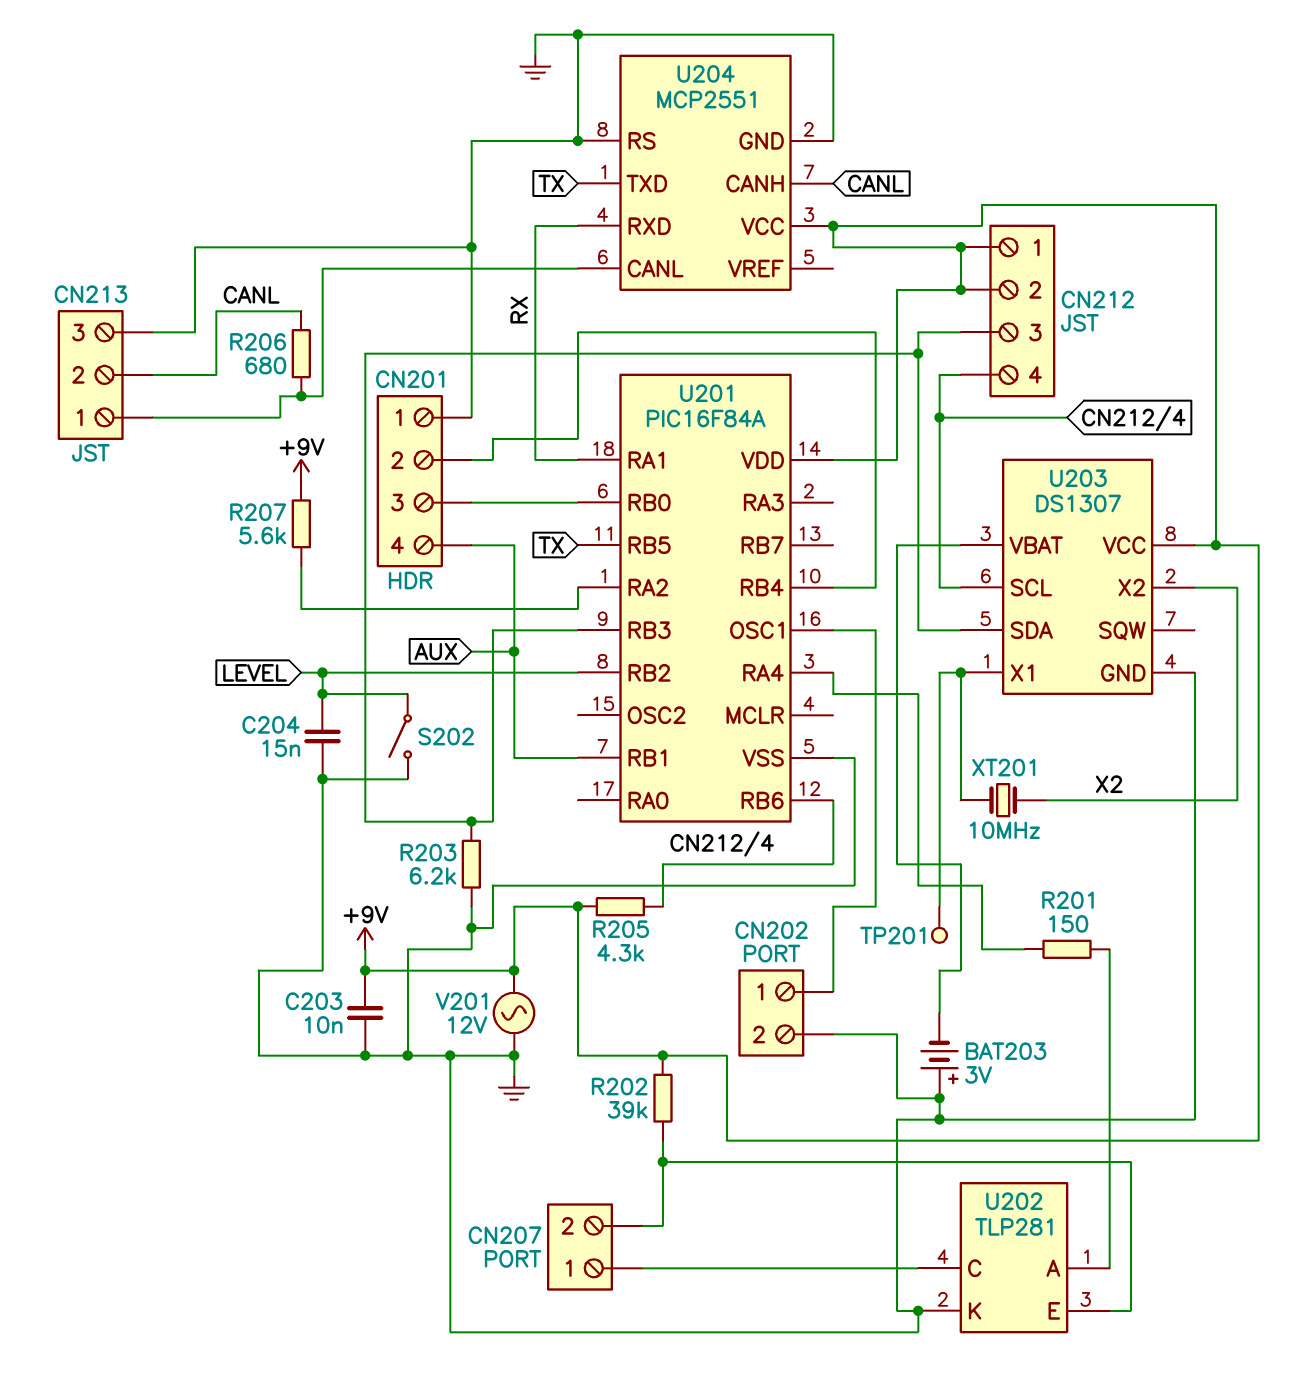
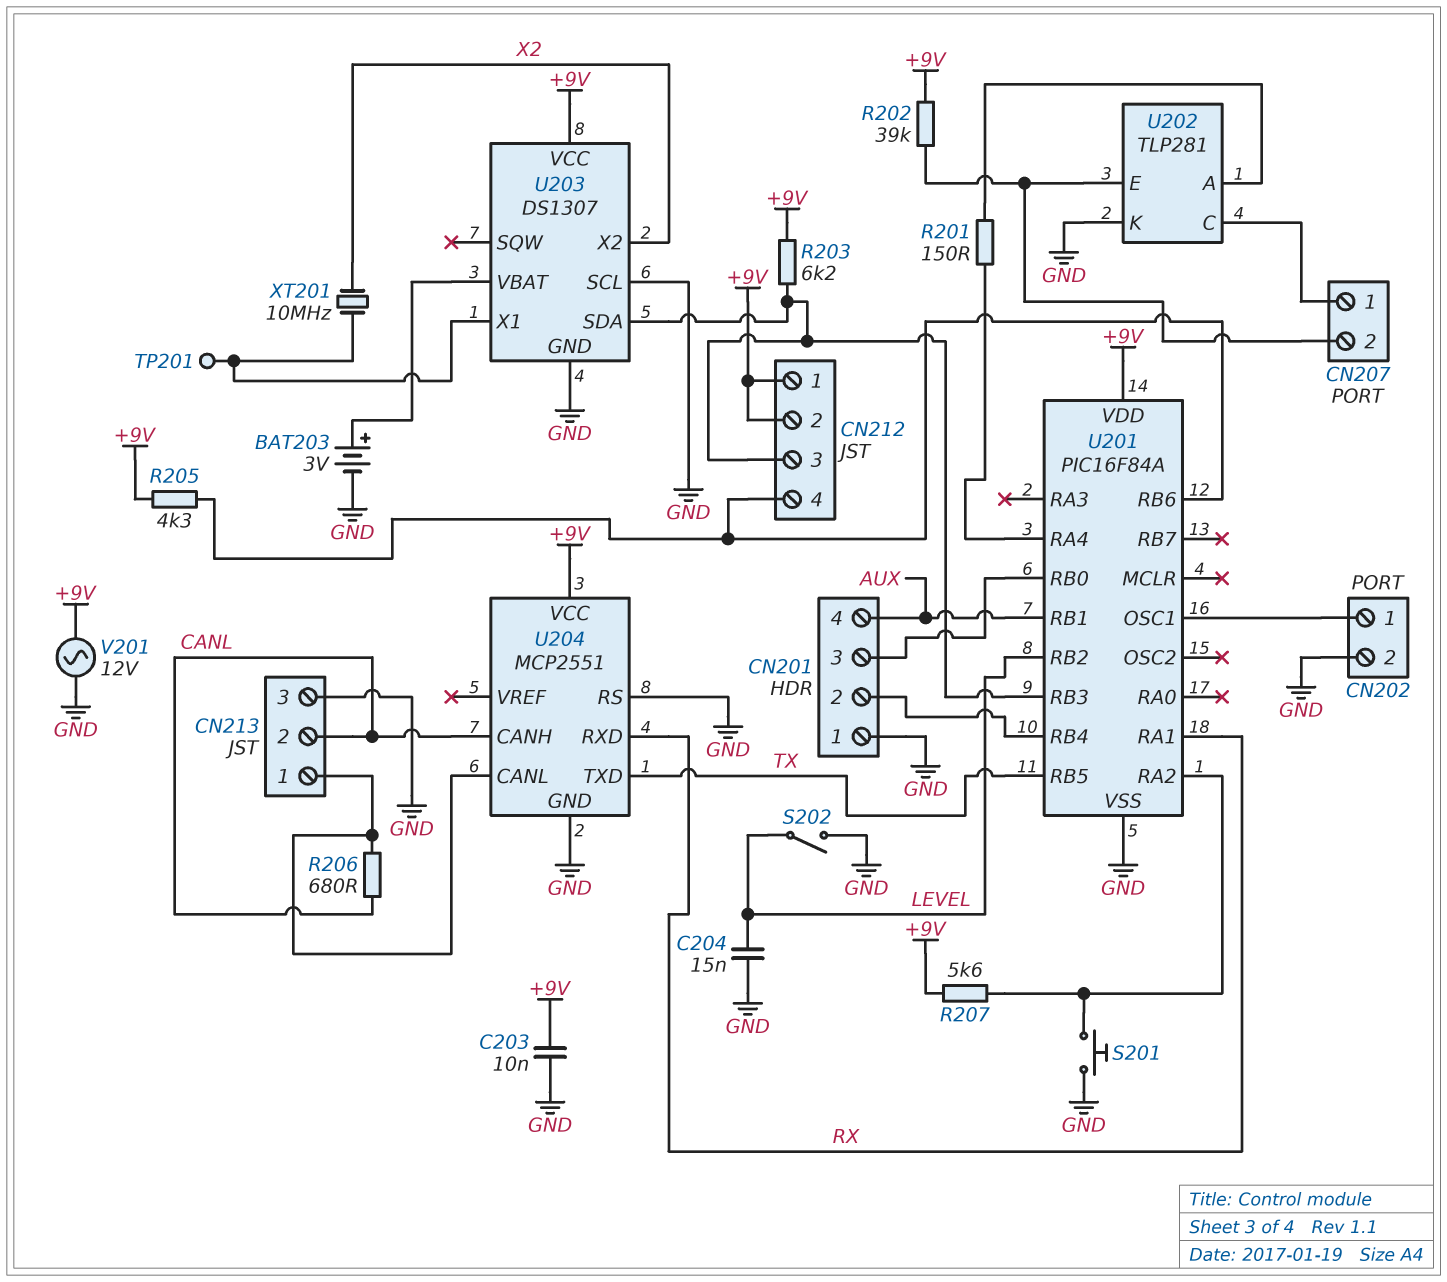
BAT203: 3V (plus GND, minus U203/VBAT) -> 3V (plus U203/VBAT, minus GND)
R203: 6.2k (CN212/3, GND) -> 6.2k (+9V, CN212/3)
S201: none -> button (GND, U201/RA2)
U203 pin SCL: CN212/4 -> GND

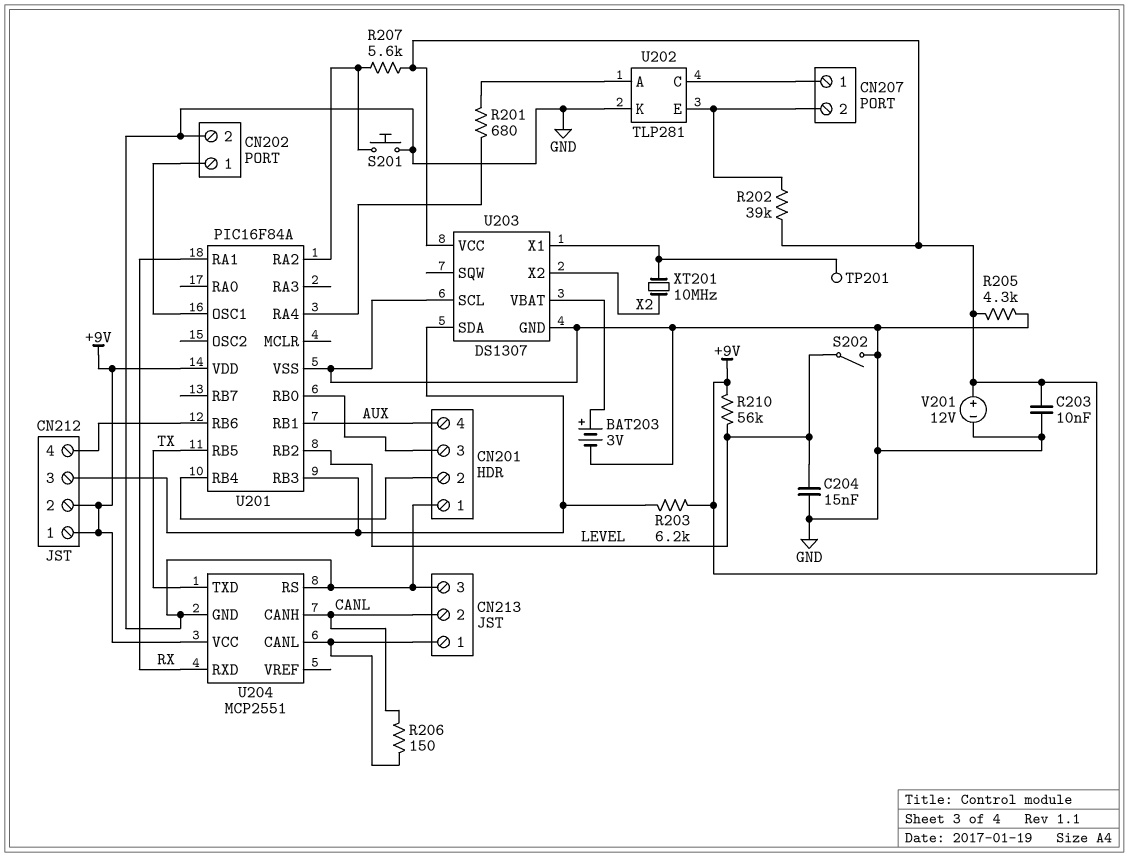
R201: 150 (U201/RA4, U202/A) -> 680 (U201/RA4, U202/A)
R205: 4.3k (+9V, CN212/4) -> 4.3k (+9V, GND)
R206: 680 (CANL, CN213/1) -> 150 (CANL, CN213/1)
R210: none -> 56k (+9V, LEVEL)
V201: AC 12V (+9V, GND) -> 12V (plus +9V, minus GND)

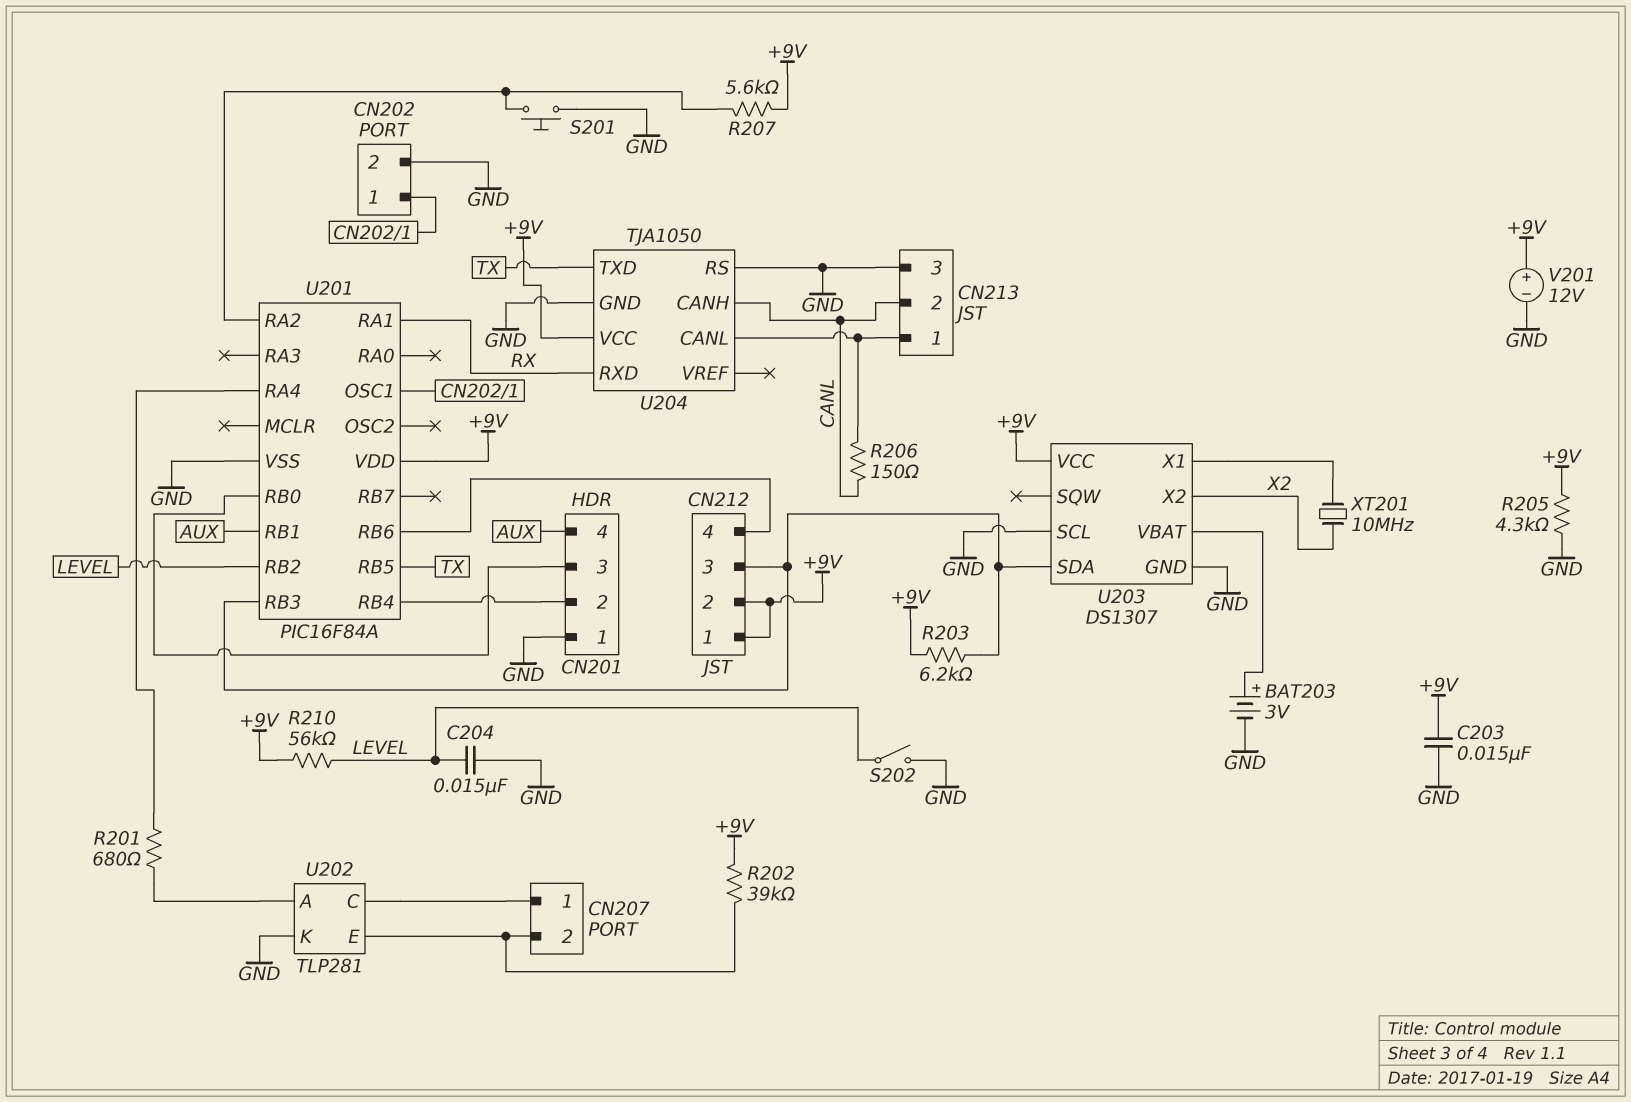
C203: 10nF (+9V, GND) -> 15nF (+9V, GND)
TP201: test point (U203/X1) -> none
U204: MCP2551 -> TJA1050

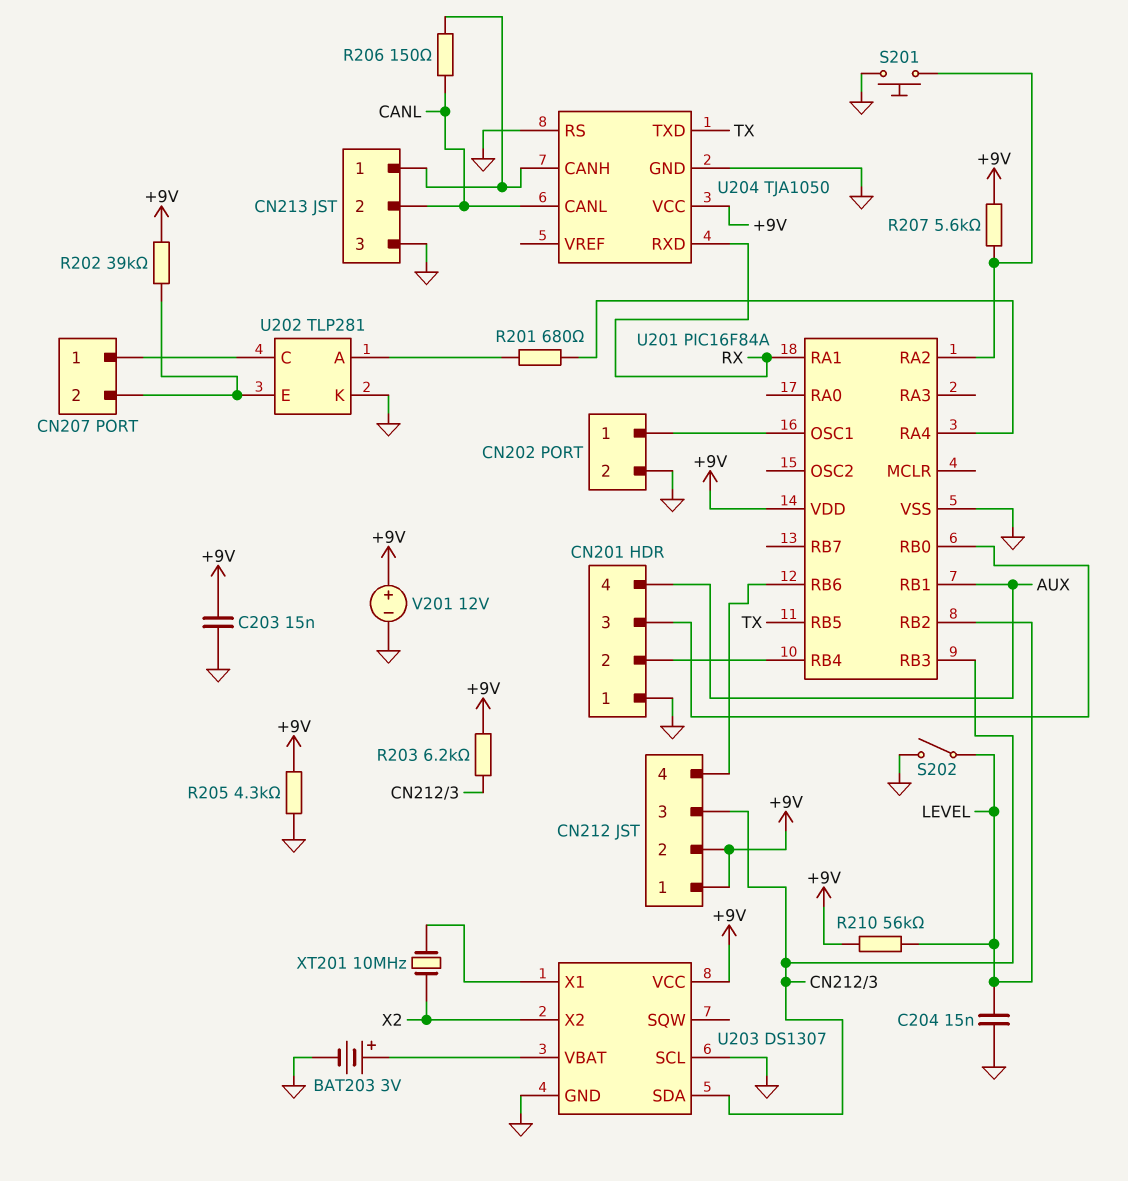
U204 pin CANH: CANL -> CN213/1
U204 pin CANL: CN213/1 -> CANL

